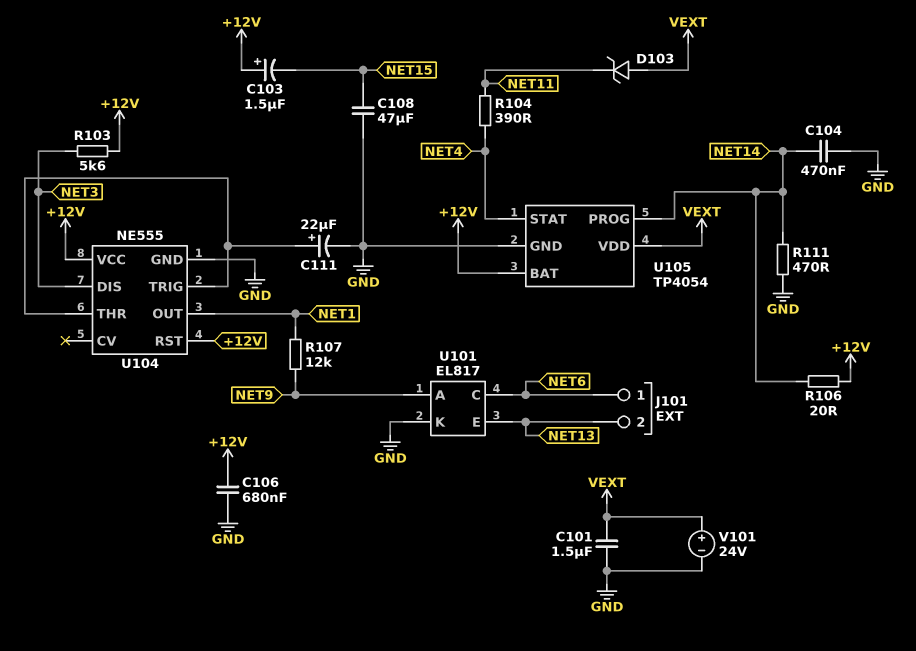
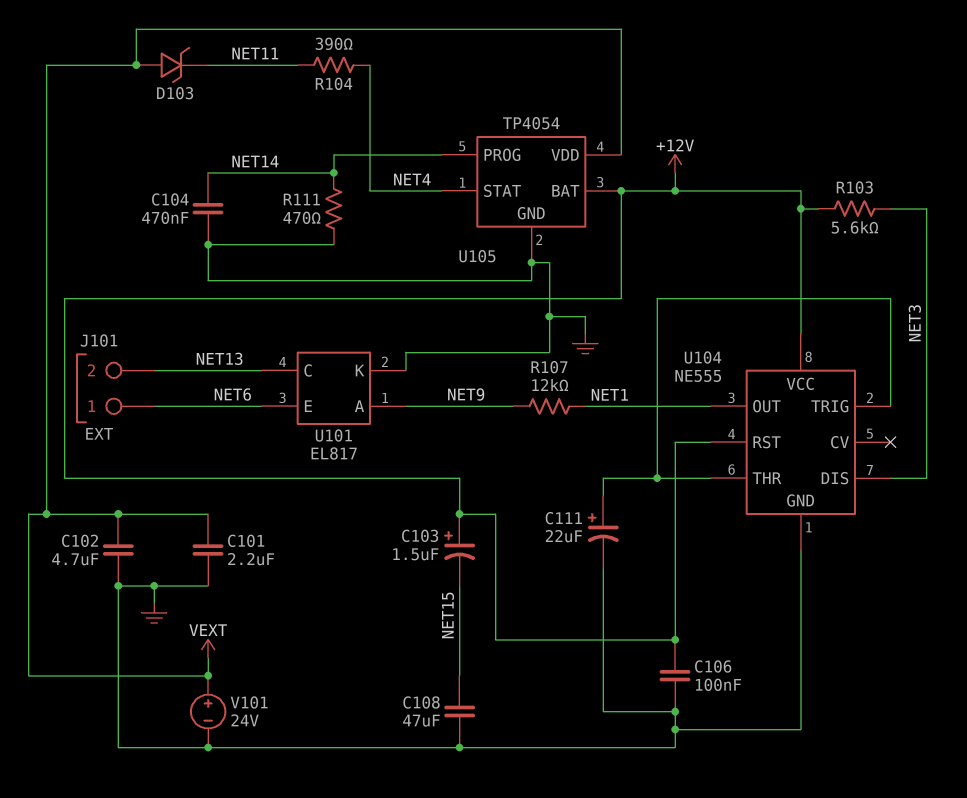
C101: 1.5uF (GND, VEXT) -> 2.2uF (GND, VEXT)
C102: none -> 4.7uF (GND, VEXT)
C106: 680nF (+12V, GND) -> 100nF (+12V, GND)
R106: 20 (+12V, NET14) -> none
U101 pin C: NET6 -> NET13
U101 pin E: NET13 -> NET6

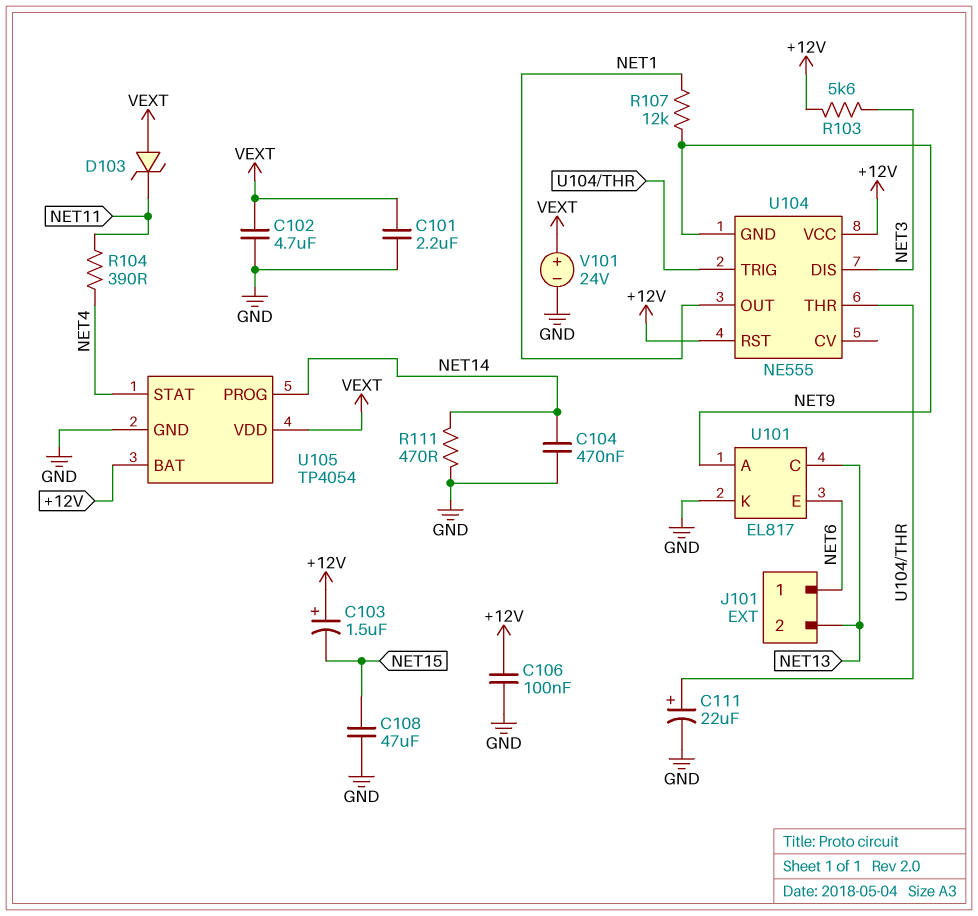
U104 pin GND: GND -> NET9

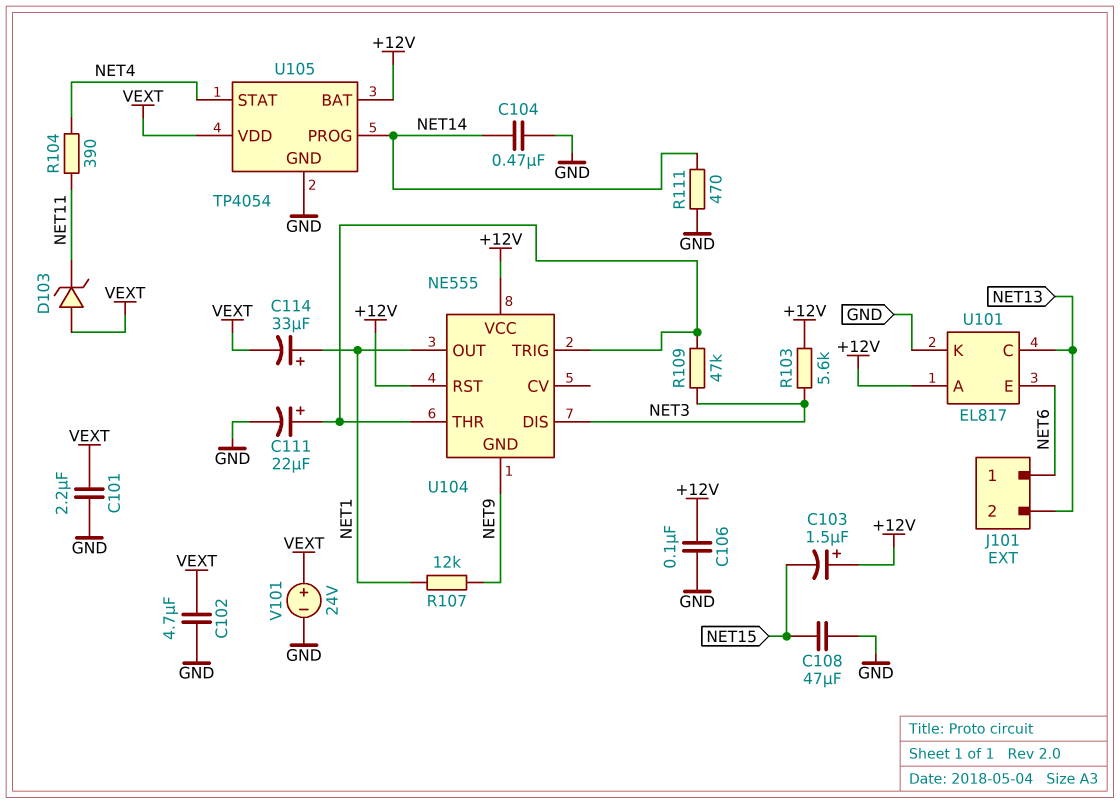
C114: none -> 33uF (plus NET1, minus VEXT)
R109: none -> 47k (NET3, U104/THR)
U101 pin A: NET9 -> +12V

